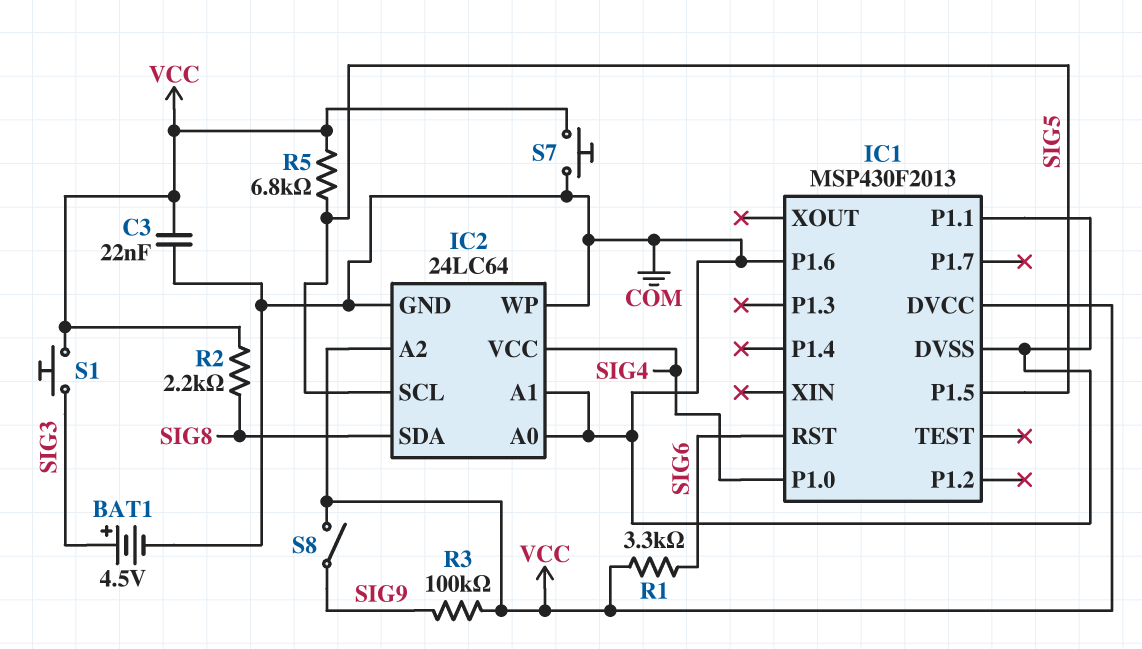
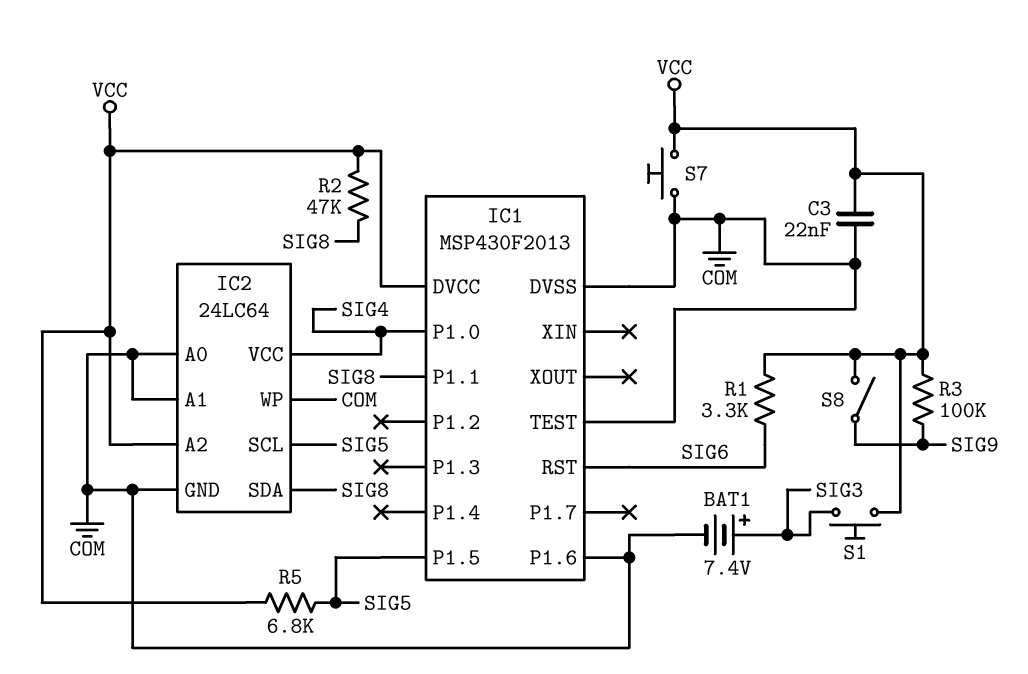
BAT1: 4.5V (plus SIG3, minus COM) -> 7.4V (plus SIG3, minus COM)
IC1 pin P1.1: COM -> SIG8
IC1 pin TEST: none -> COM
R2: 2.2k (SIG8, VCC) -> 47k (SIG8, VCC)

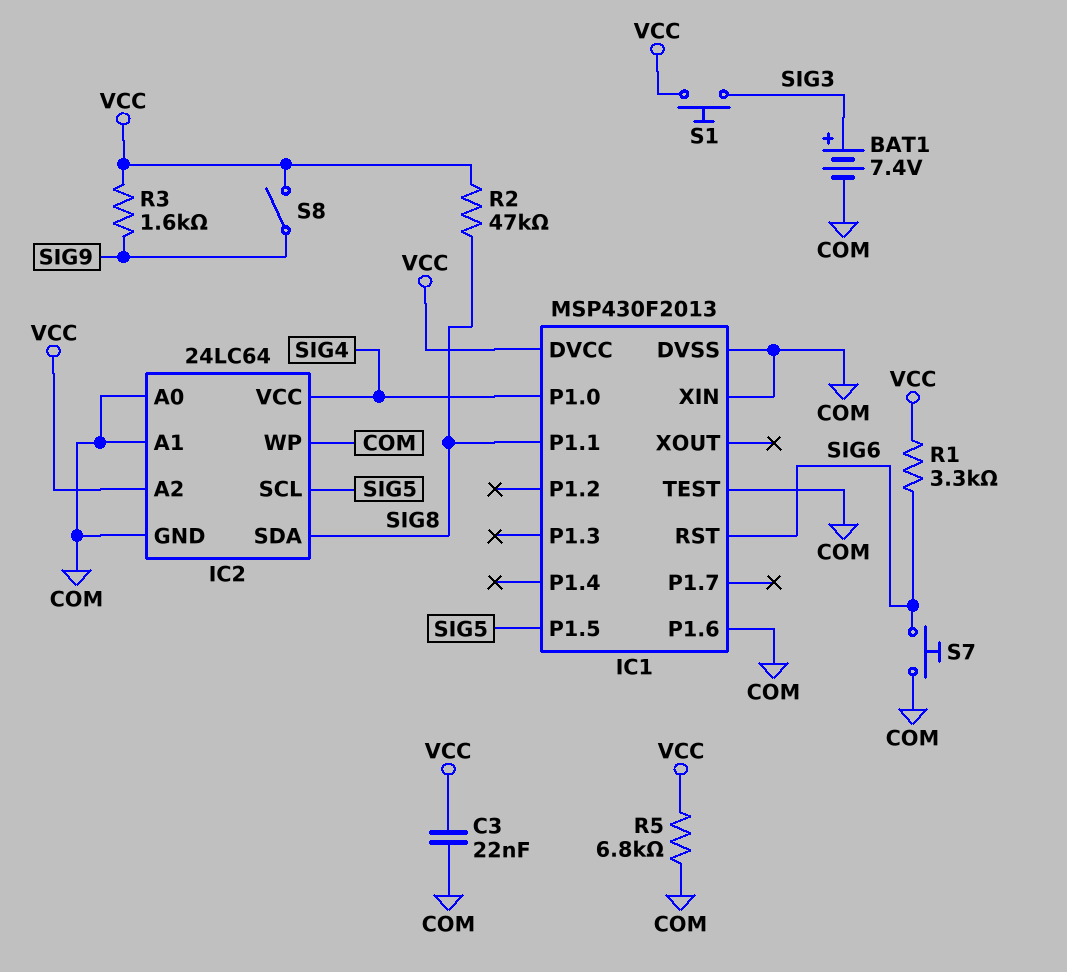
IC1 pin XIN: none -> COM
R3: 100k (SIG9, VCC) -> 1.6k (SIG9, VCC)
R5: 6.8k (SIG5, VCC) -> 6.8k (COM, VCC)
S7: button (COM, VCC) -> button (COM, SIG6)

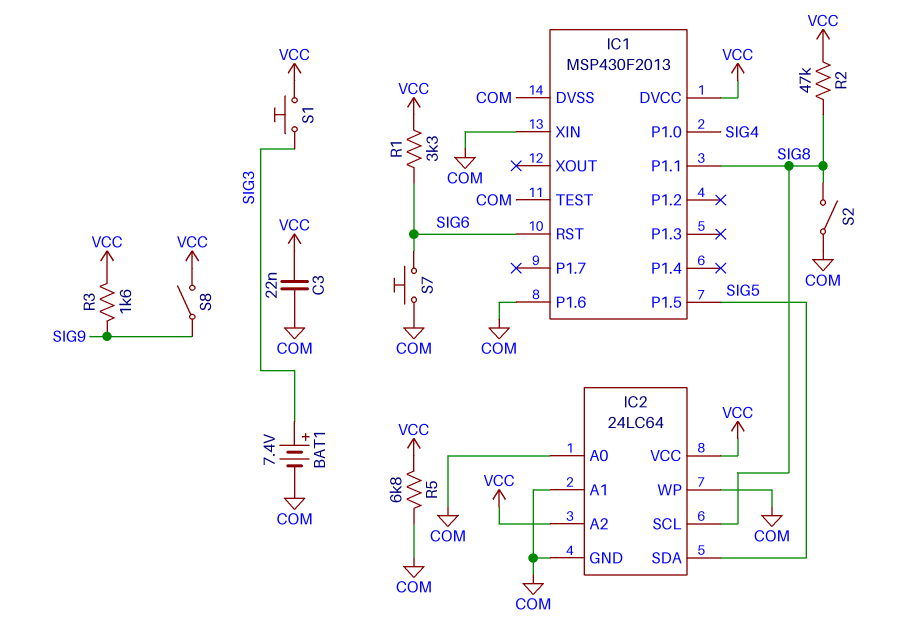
IC2 pin SCL: SIG5 -> SIG8
IC2 pin SDA: SIG8 -> SIG5
IC2 pin VCC: SIG4 -> VCC
S2: none -> switch (COM, SIG8)

